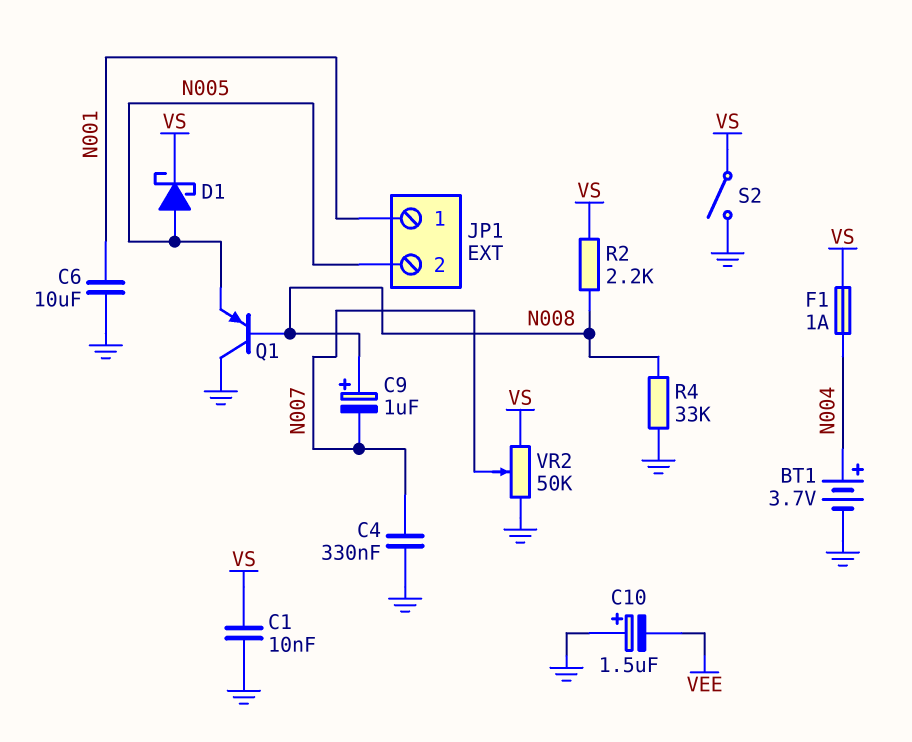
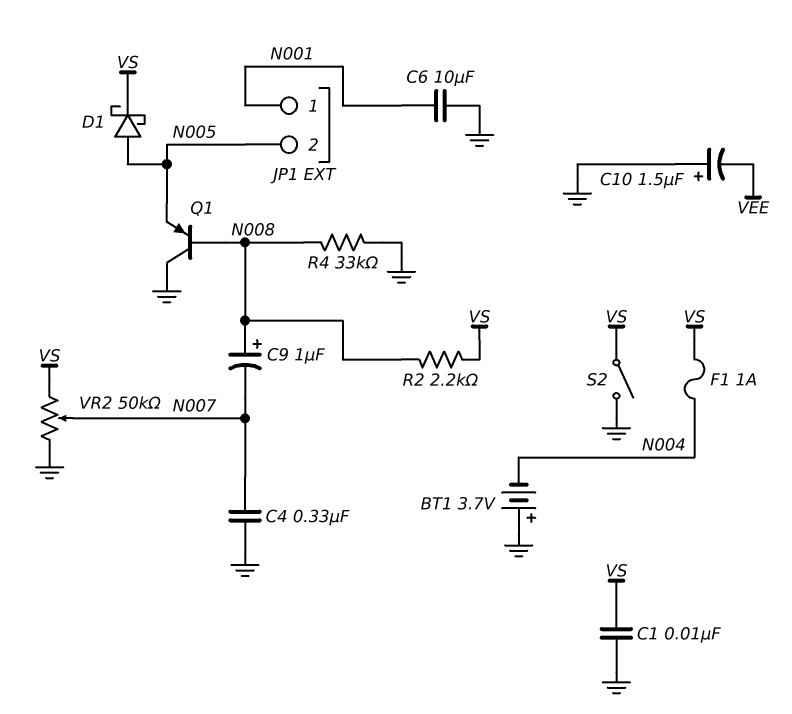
BT1: 3.7V (plus N004, minus GND) -> 3.7V (plus GND, minus N004)

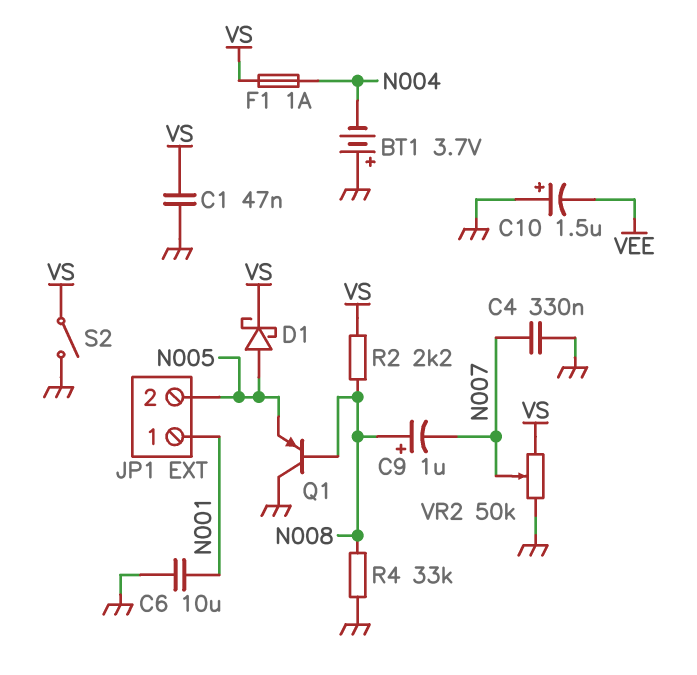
C1: 10nF (GND, VS) -> 47nF (GND, VS)

